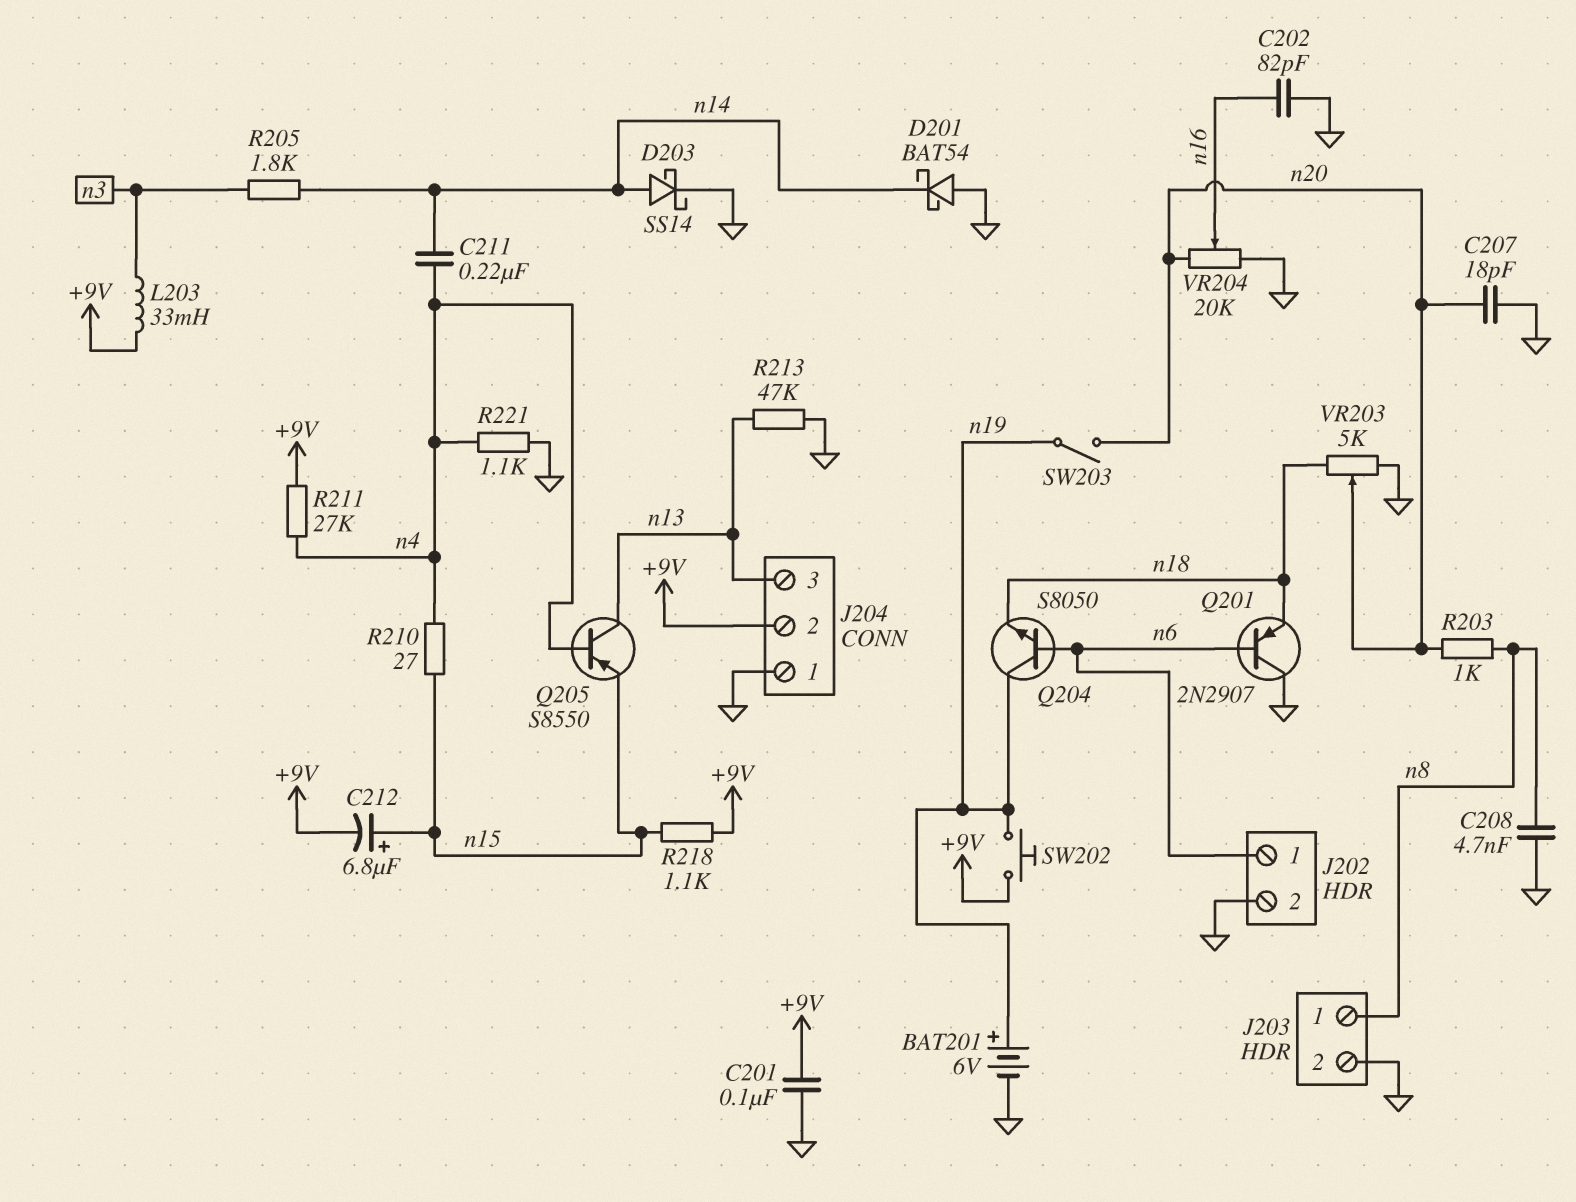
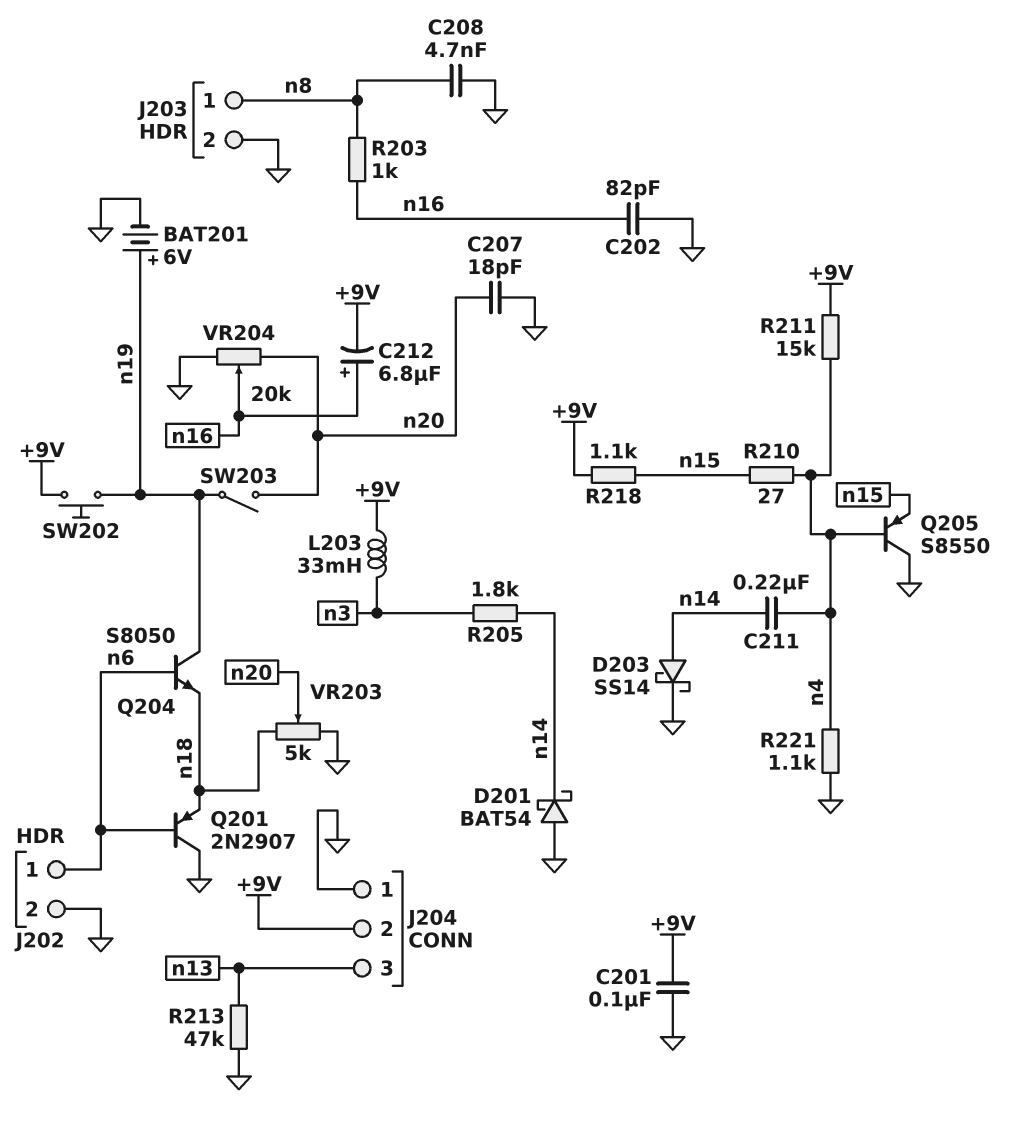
C212: 6.8uF (plus n15, minus +9V) -> 6.8uF (plus n16, minus +9V)
Q205: PNP S8550 (B n4, C n13, E n15) -> PNP S8550 (B n4, C GND, E n15)
R203: 1k (n8, n20) -> 1k (n8, n16)
R211: 27k (+9V, n4) -> 15k (+9V, n4)

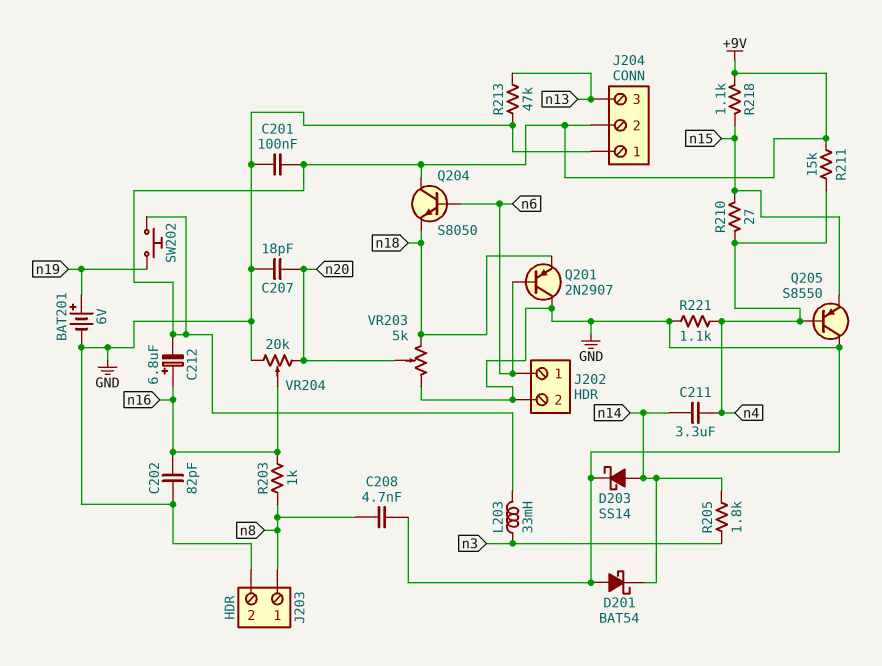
C211: 220nF (n4, n14) -> 3.3uF (n4, n14)
Q204: NPN S8050 (B n6, C n19, E n18) -> NPN S8050 (B n6, C +9V, E n18)
SW203: switch (n19, n20) -> none

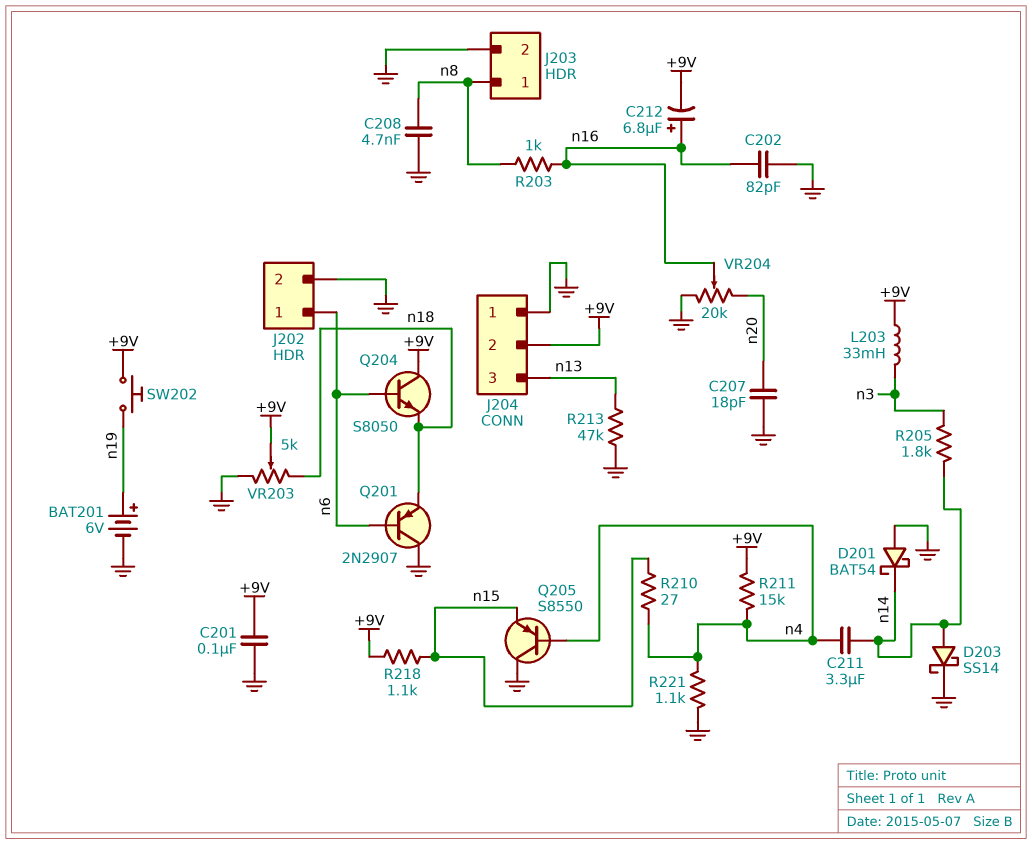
VR203: 5k (GND, n18, wiper n20) -> 5k (GND, n18, wiper +9V)

